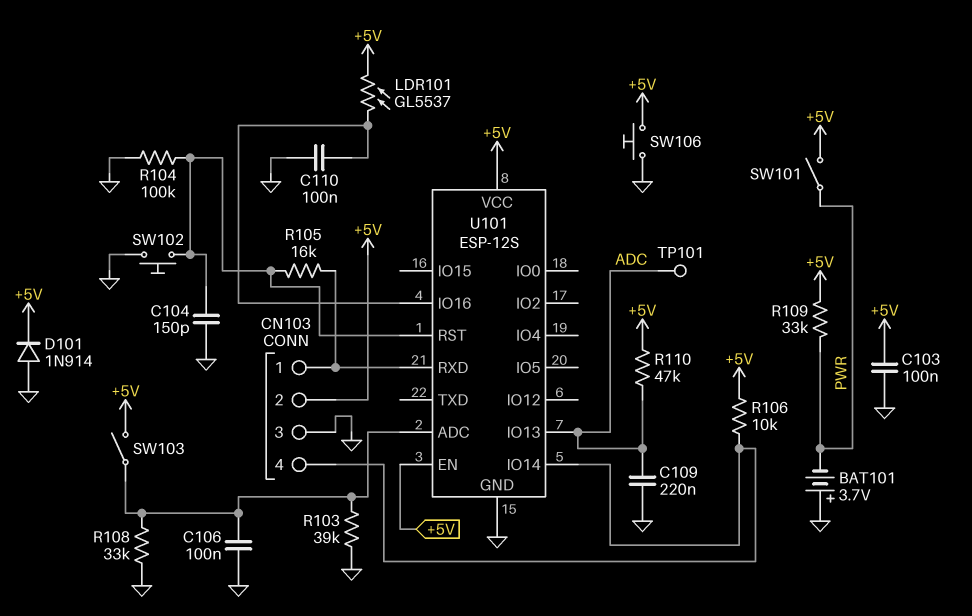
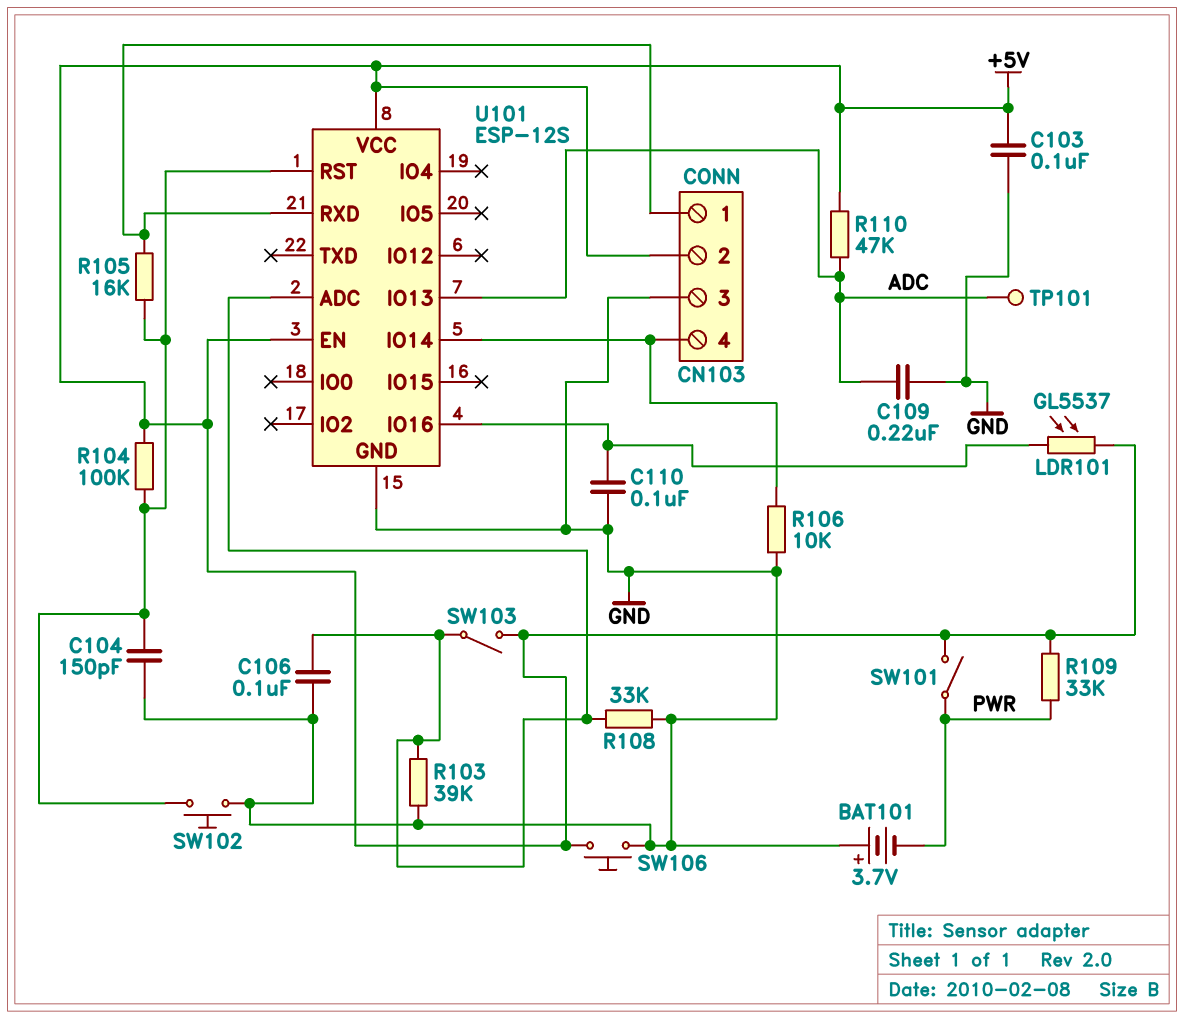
D101: diode 1N914 (A GND, K +5V) -> none
R104: 100k (GND, U101/RST) -> 100k (+5V, U101/RST)
R106: 10k (+5V, CN103/4) -> 10k (CN103/4, GND)

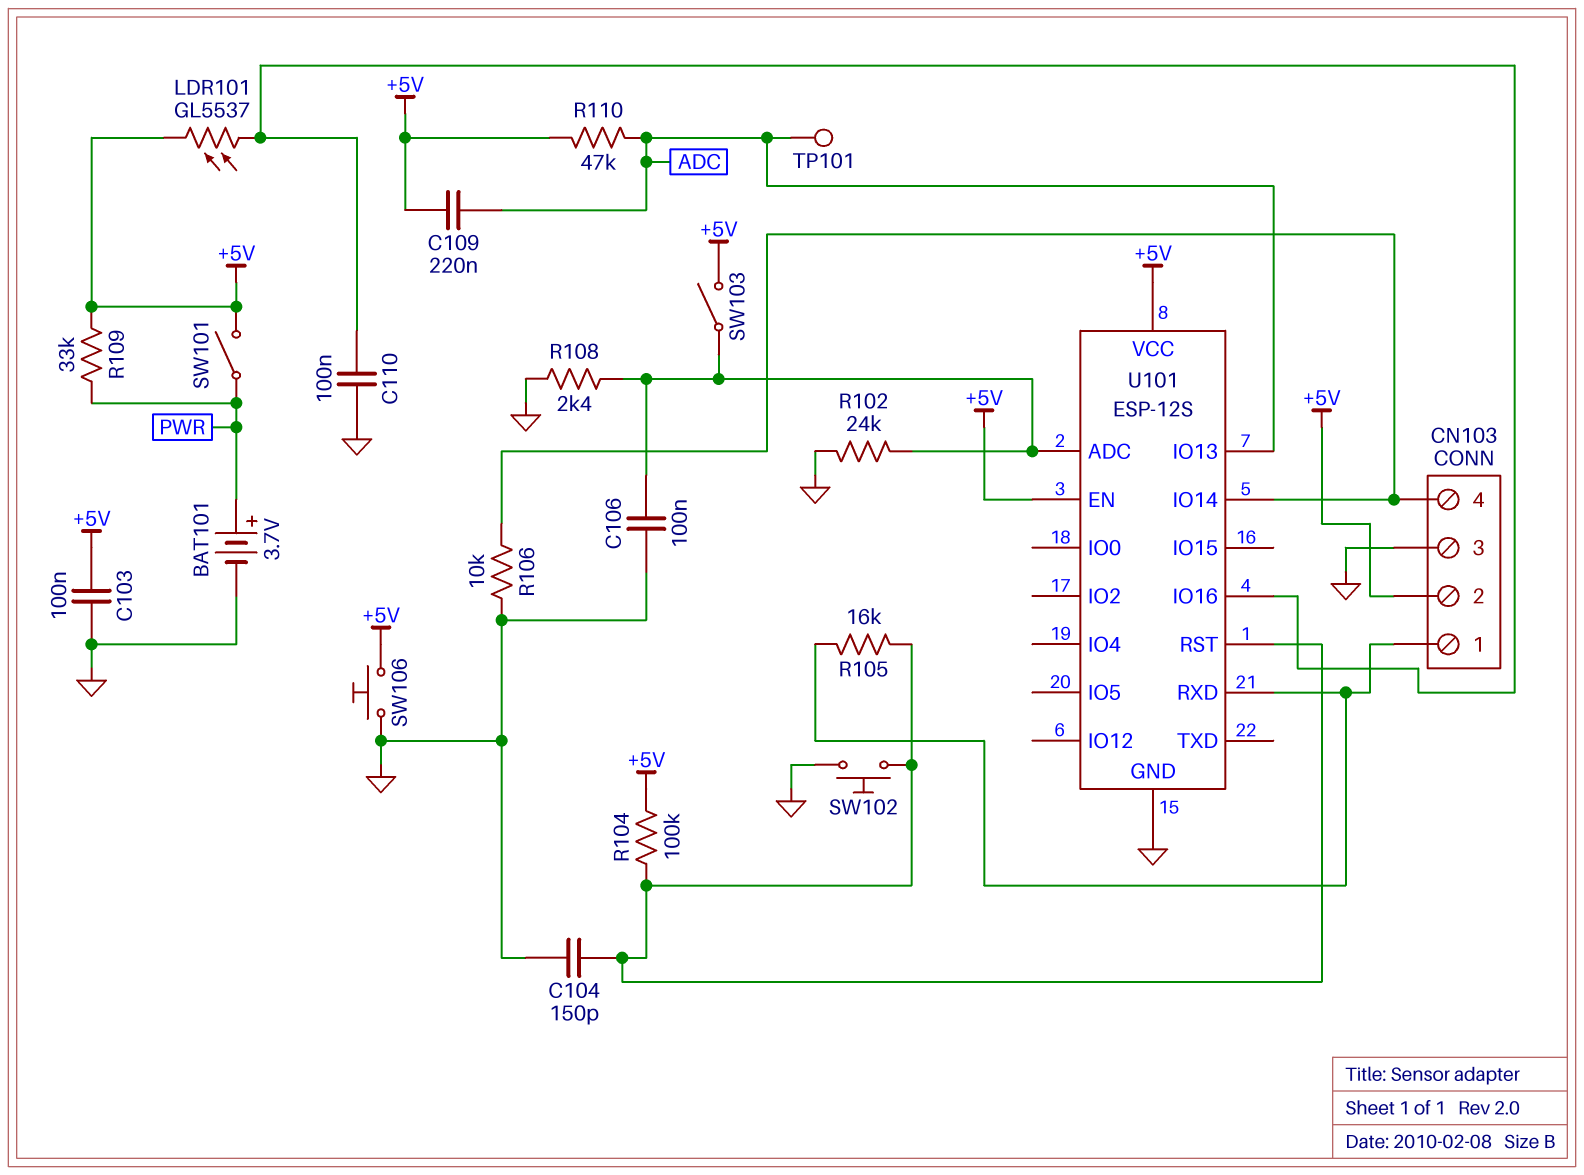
BAT101: 3.7V (plus GND, minus PWR) -> 3.7V (plus PWR, minus GND)
C109: 220nF (ADC, GND) -> 220nF (+5V, ADC)
R102: none -> 24k (GND, U101/ADC)
R103: 39k (GND, U101/ADC) -> none
R108: 33k (GND, U101/ADC) -> 2.4k (GND, U101/ADC)

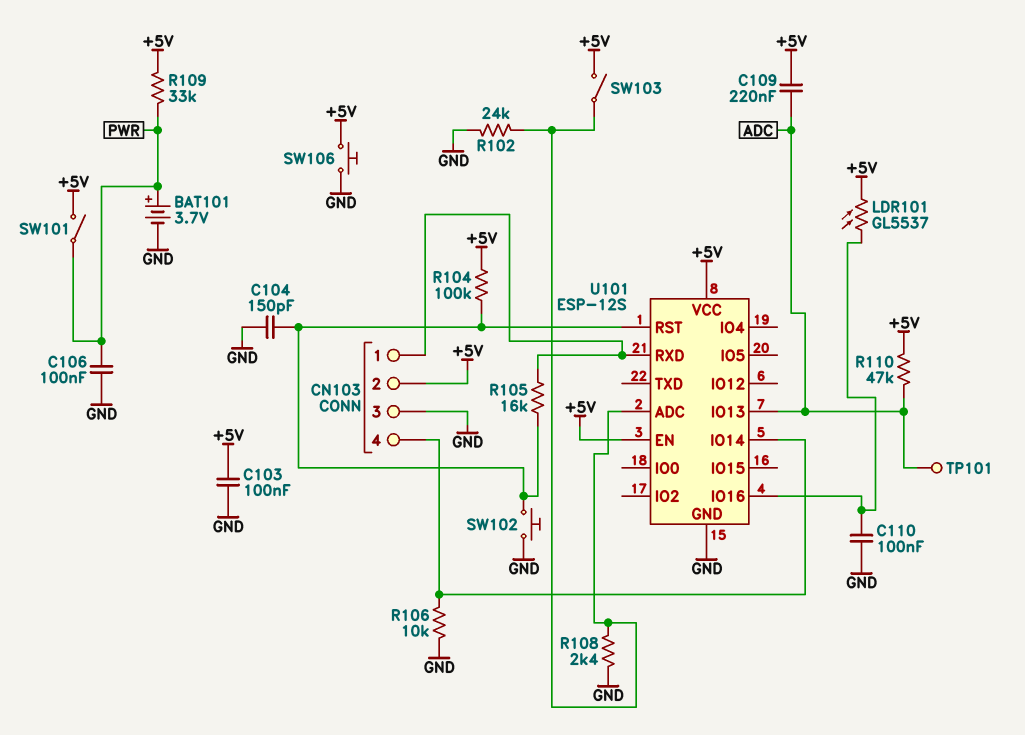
C106: 100nF (GND, U101/ADC) -> 100nF (GND, PWR)

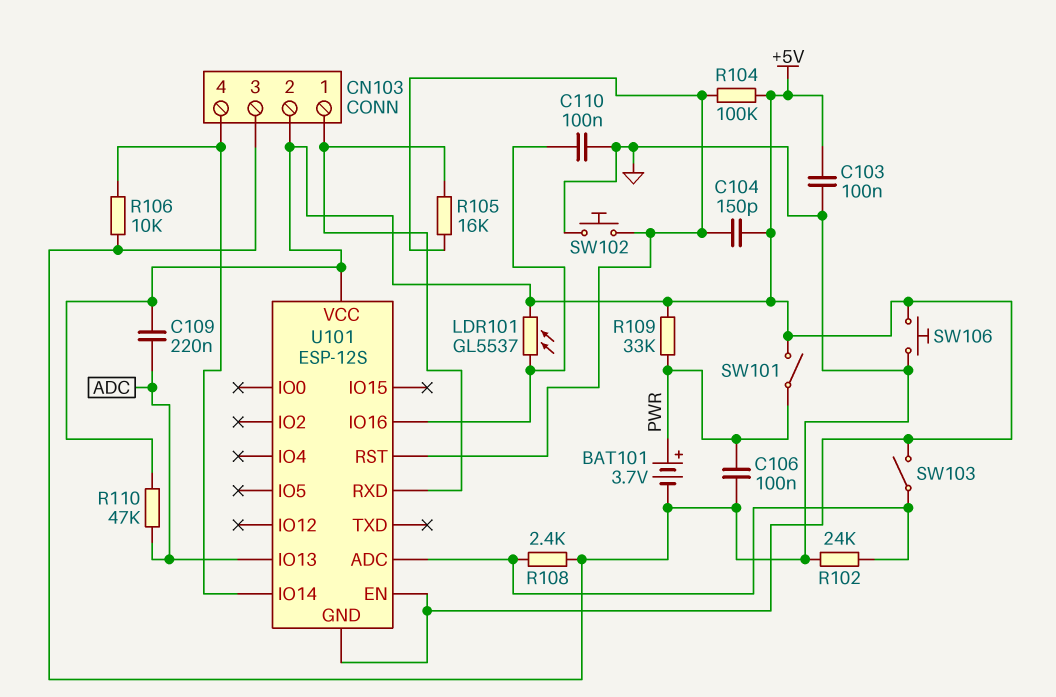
C104: 150pF (GND, U101/RST) -> 150pF (+5V, U101/RST)
TP101: test point (ADC) -> none
U101 pin GND: GND -> +5V

